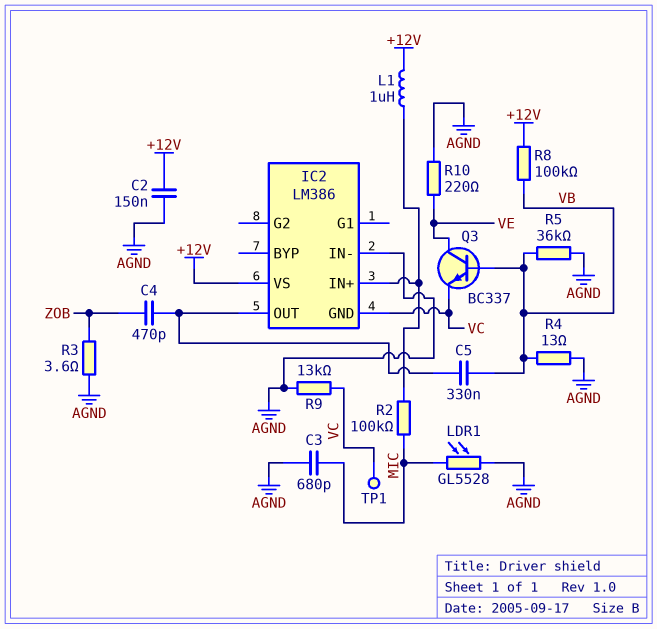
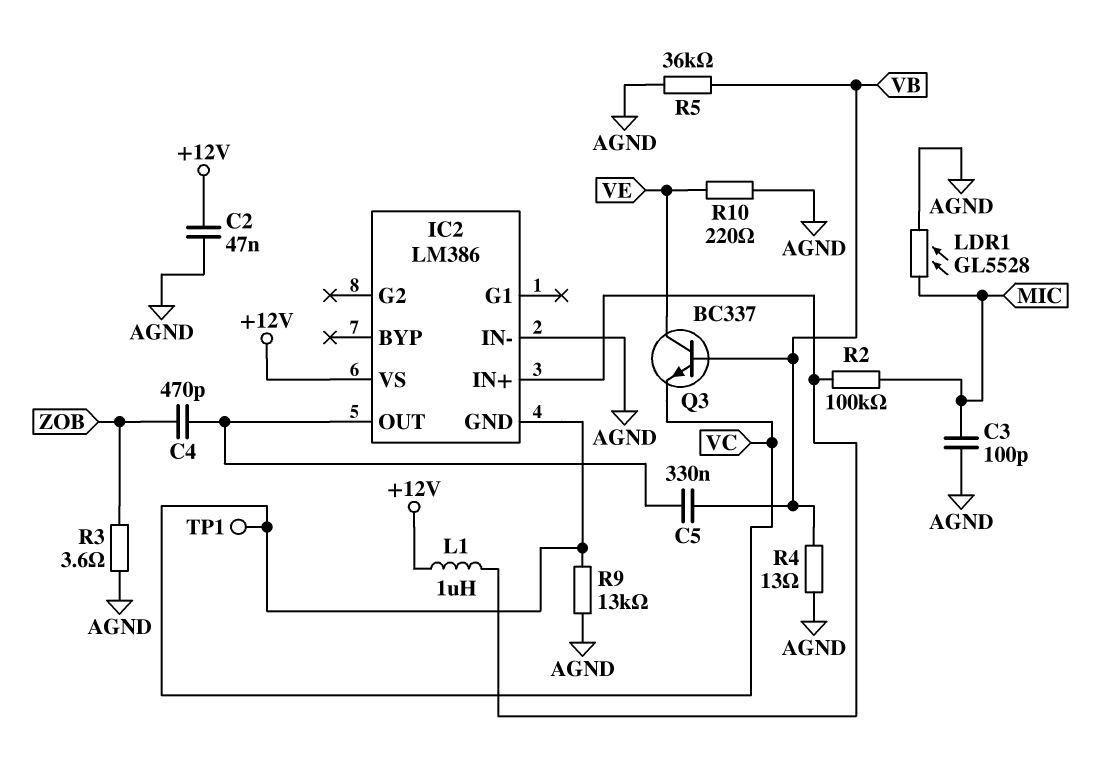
C2: 150nF (+12V, AGND) -> 47nF (+12V, AGND)
C3: 680pF (AGND, MIC) -> 100pF (AGND, MIC)
R8: 100k (+12V, VB) -> none

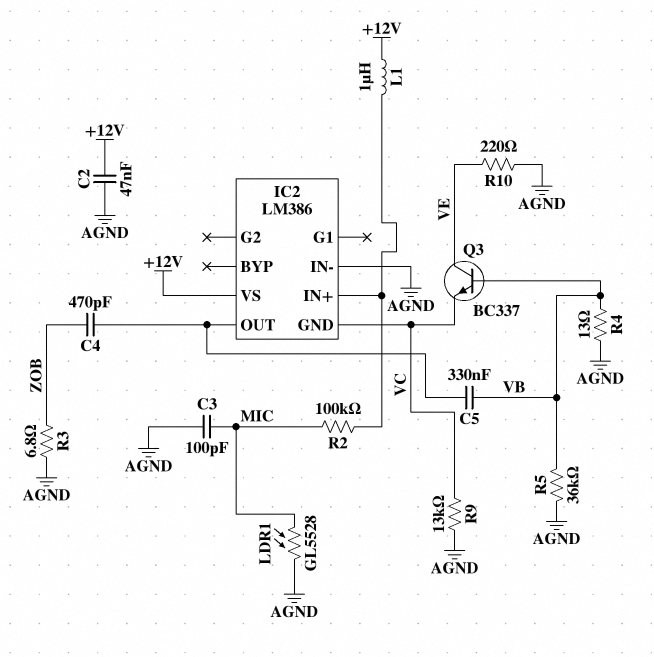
R3: 3.6 (AGND, ZOB) -> 6.8 (AGND, ZOB)
TP1: test point (VC) -> none

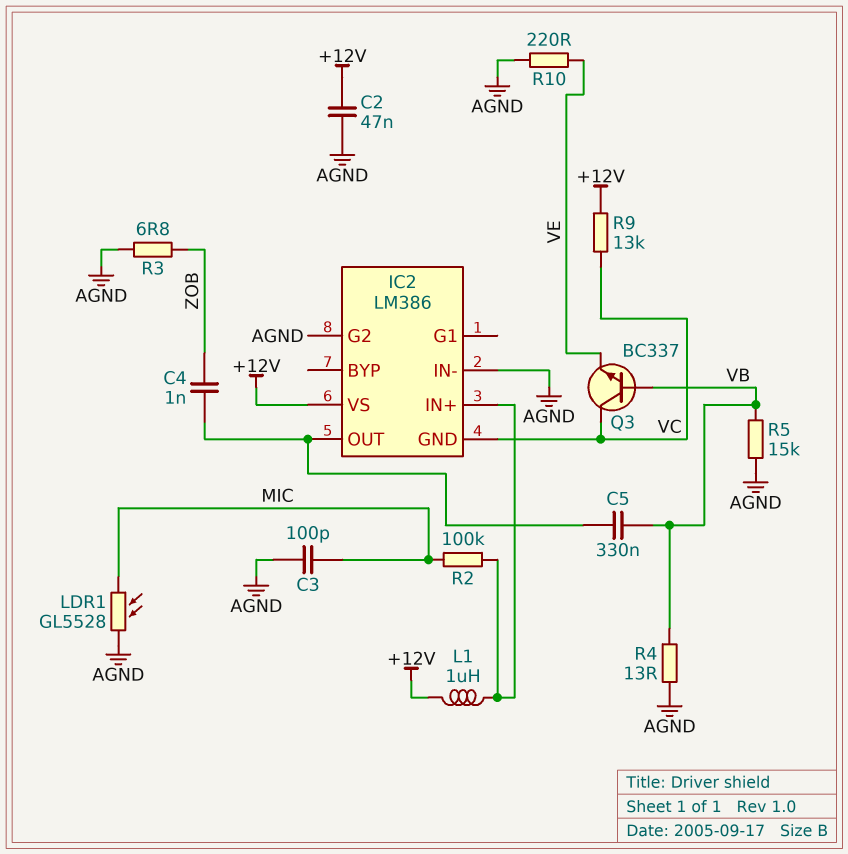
C4: 470pF (IC2/OUT, ZOB) -> 1nF (IC2/OUT, ZOB)
IC2 pin G2: none -> AGND
Q3: NPN BC337 (B VB, C VE, E VC) -> NPN BC337 (B VB, C VC, E VE)
R5: 36k (AGND, VB) -> 15k (AGND, VB)
R9: 13k (AGND, VC) -> 13k (+12V, VC)

